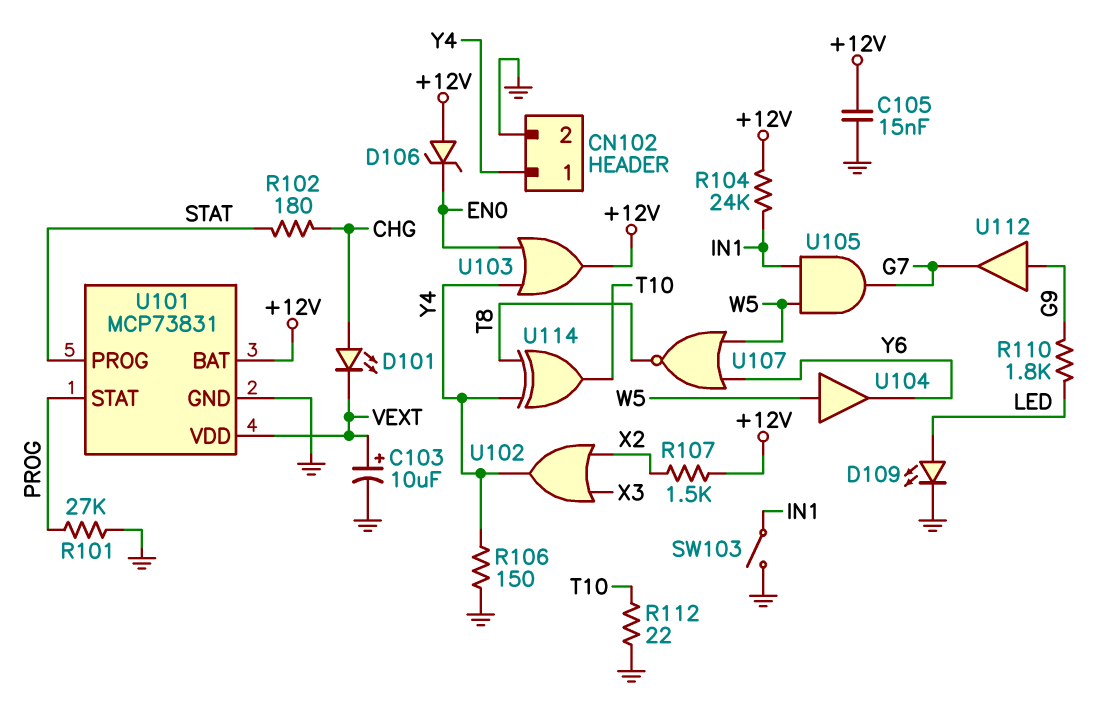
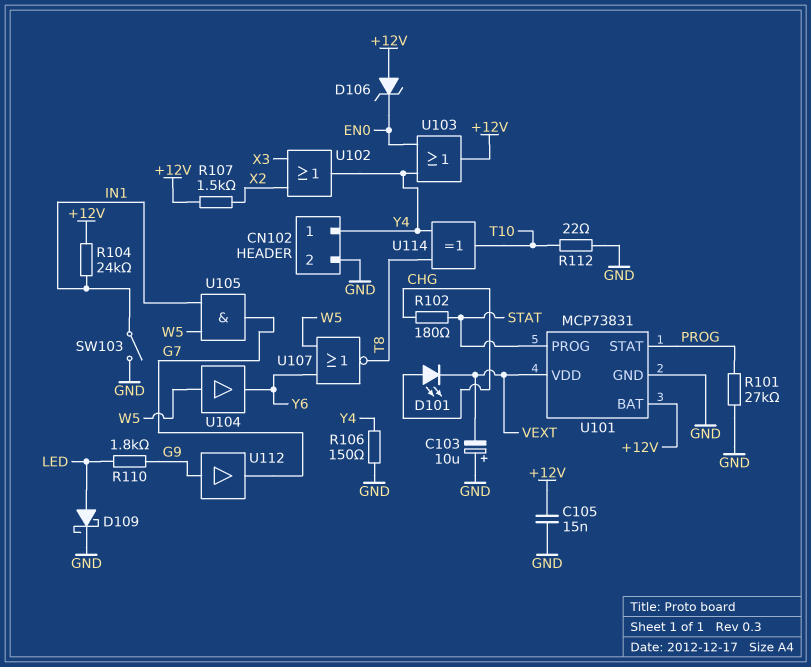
C103: 10uF (plus VEXT, minus GND) -> 10uF (plus GND, minus VEXT)
D109: LED (A LED, K GND) -> schottky (A LED, K GND)

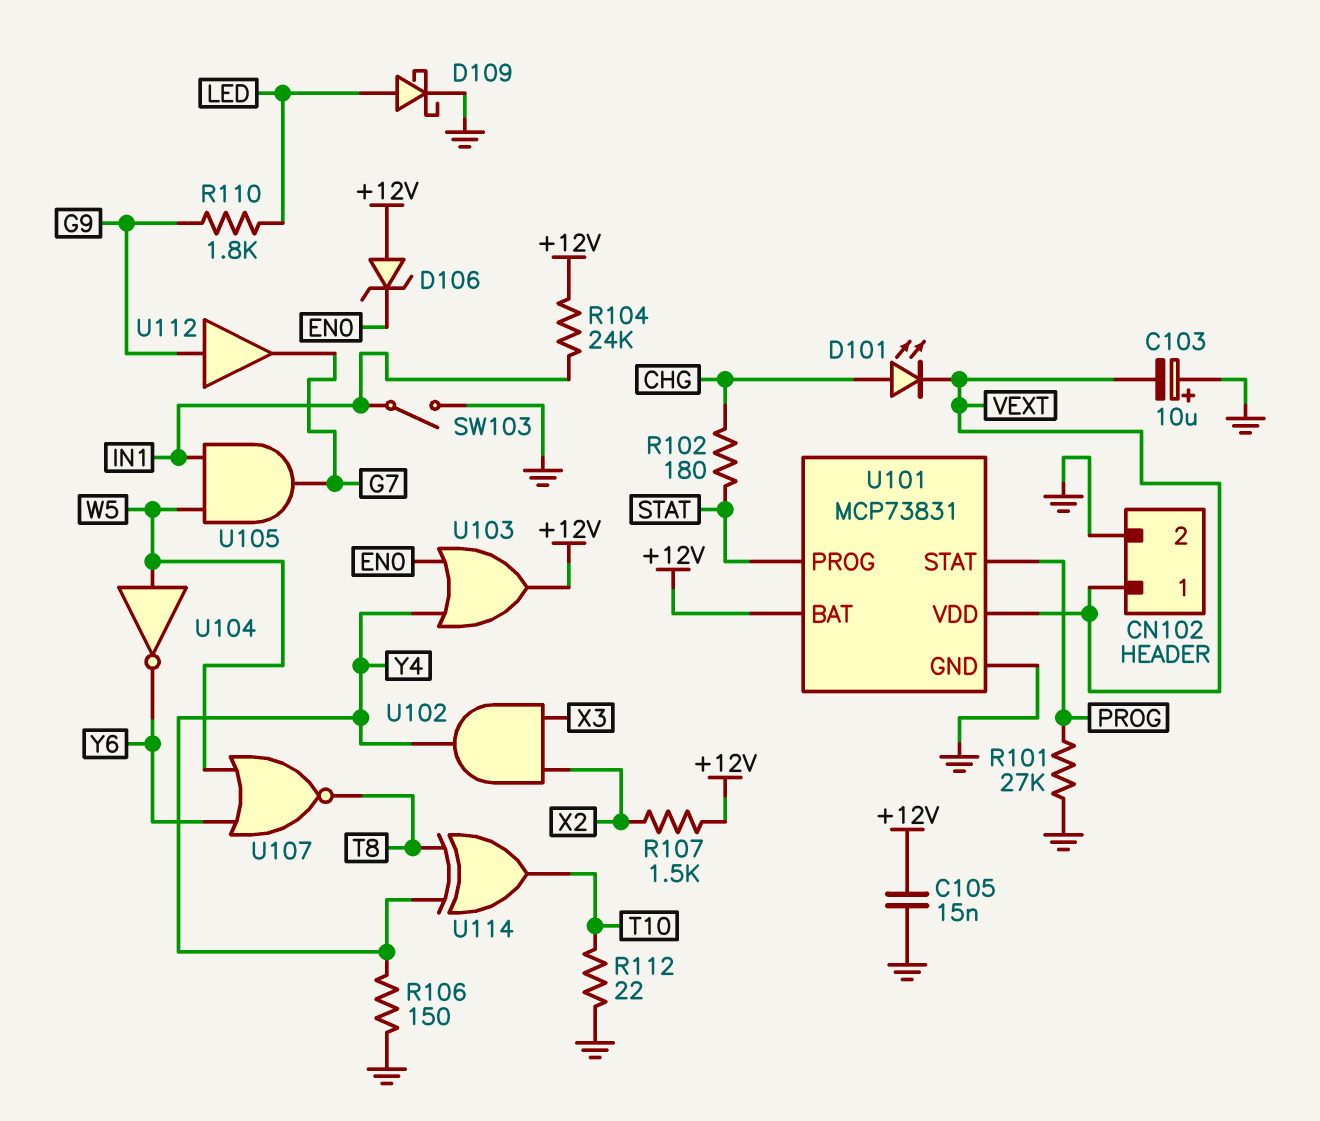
CN102 pin 1: Y4 -> VEXT
U102: OR (in X2, in X3, out Y4) -> AND (in X2, in X3, out Y4)
U104: buffer (in W5, out Y6) -> NOT (in W5, out Y6)

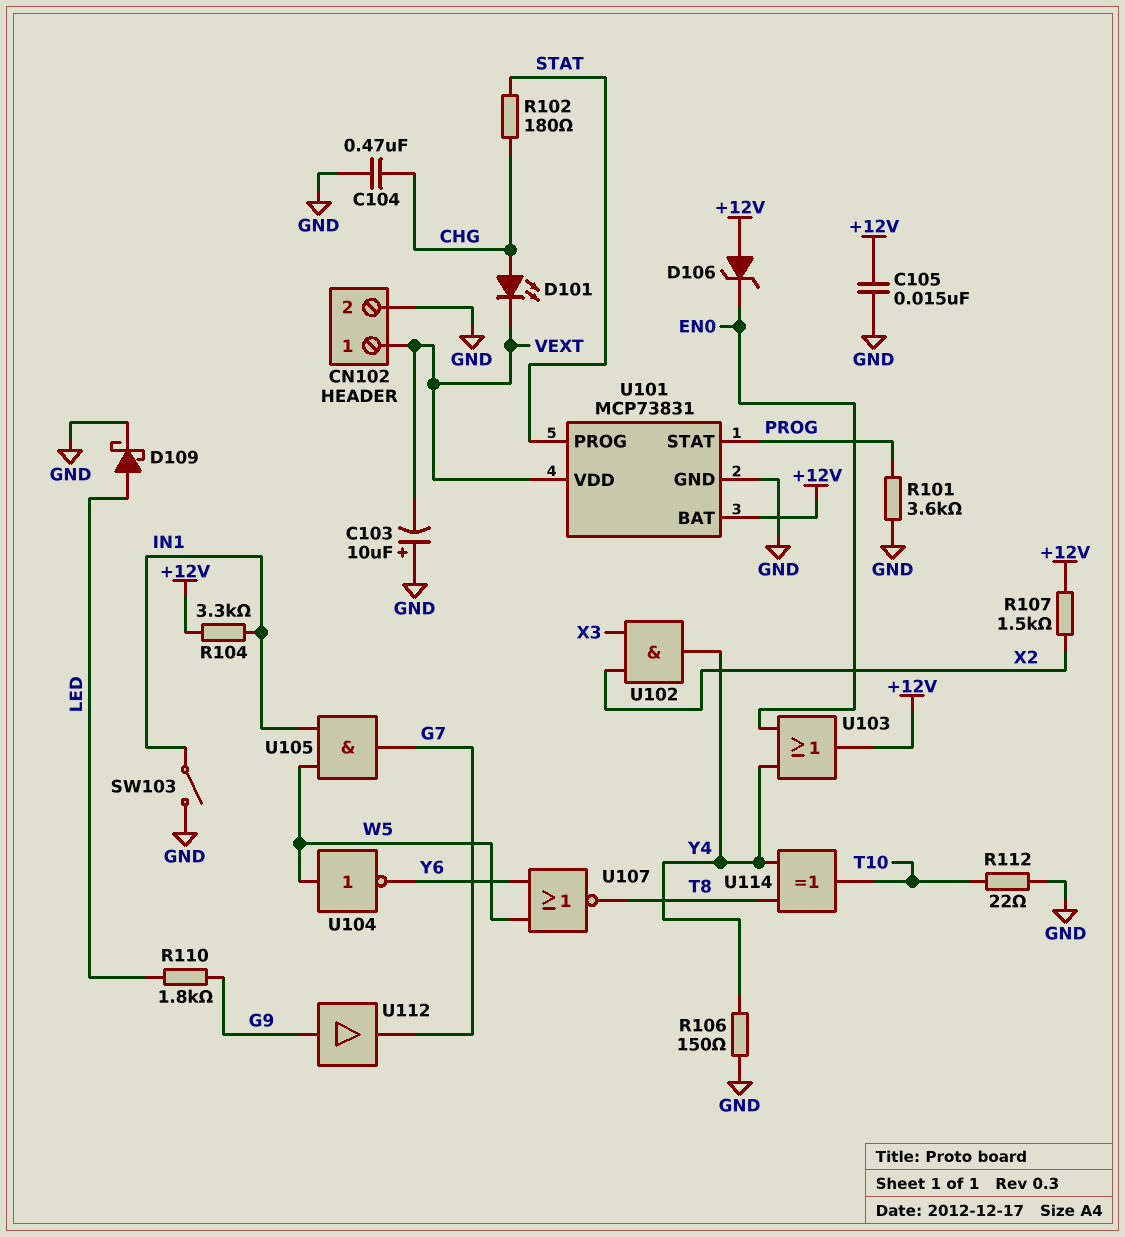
C104: none -> 470nF (CHG, GND)
R101: 27k (GND, PROG) -> 3.6k (GND, PROG)
R104: 24k (+12V, IN1) -> 3.3k (+12V, IN1)

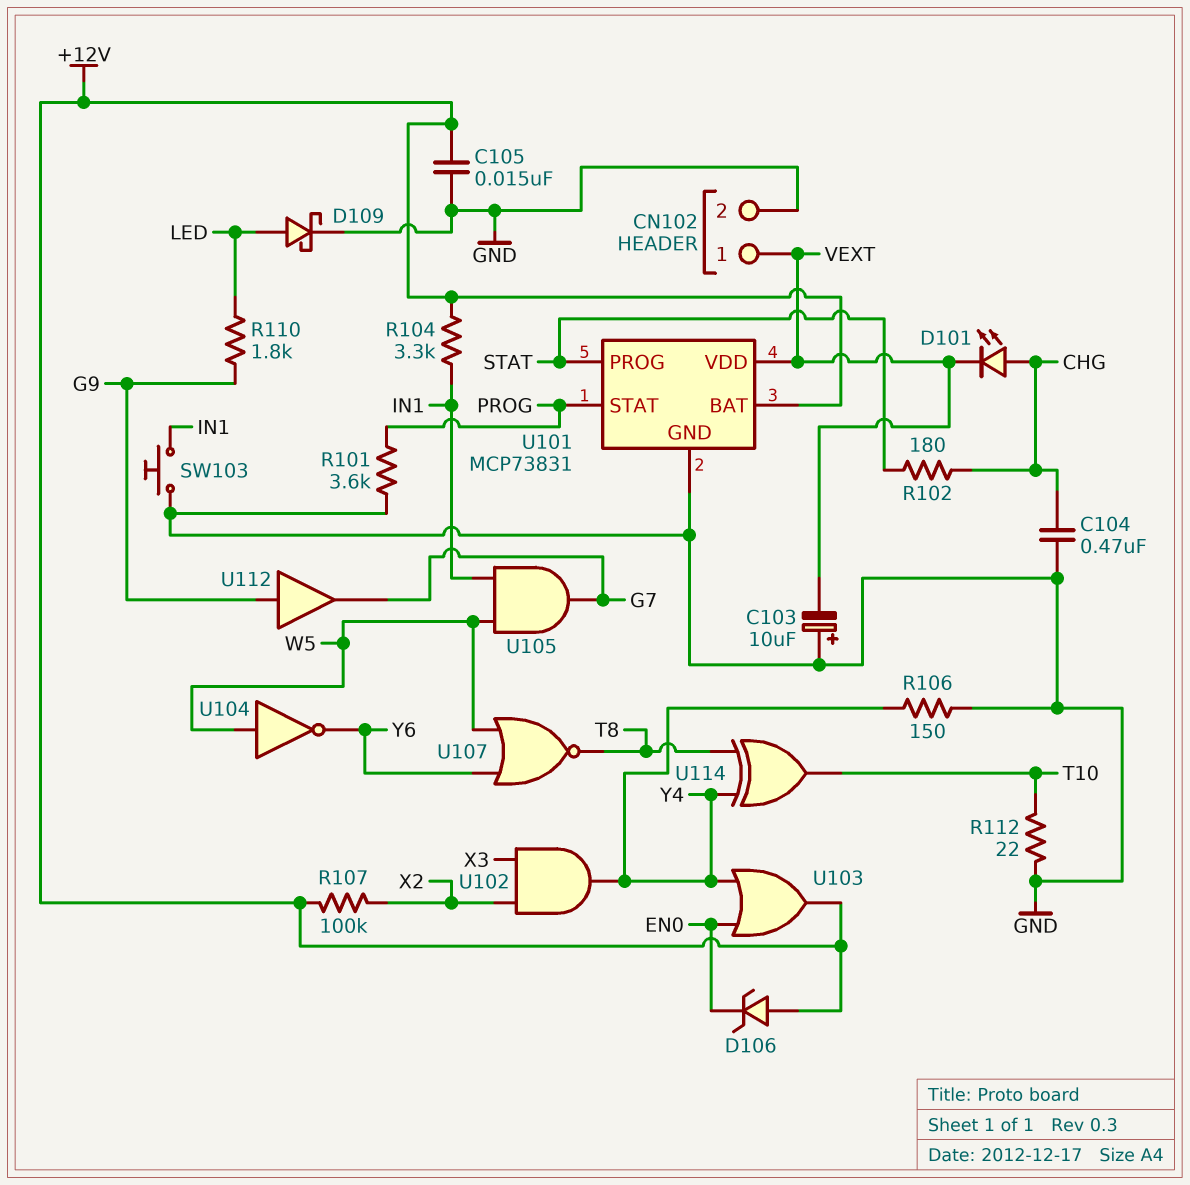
R107: 1.5k (+12V, X2) -> 100k (+12V, X2)
SW103: switch (GND, IN1) -> button (GND, IN1)

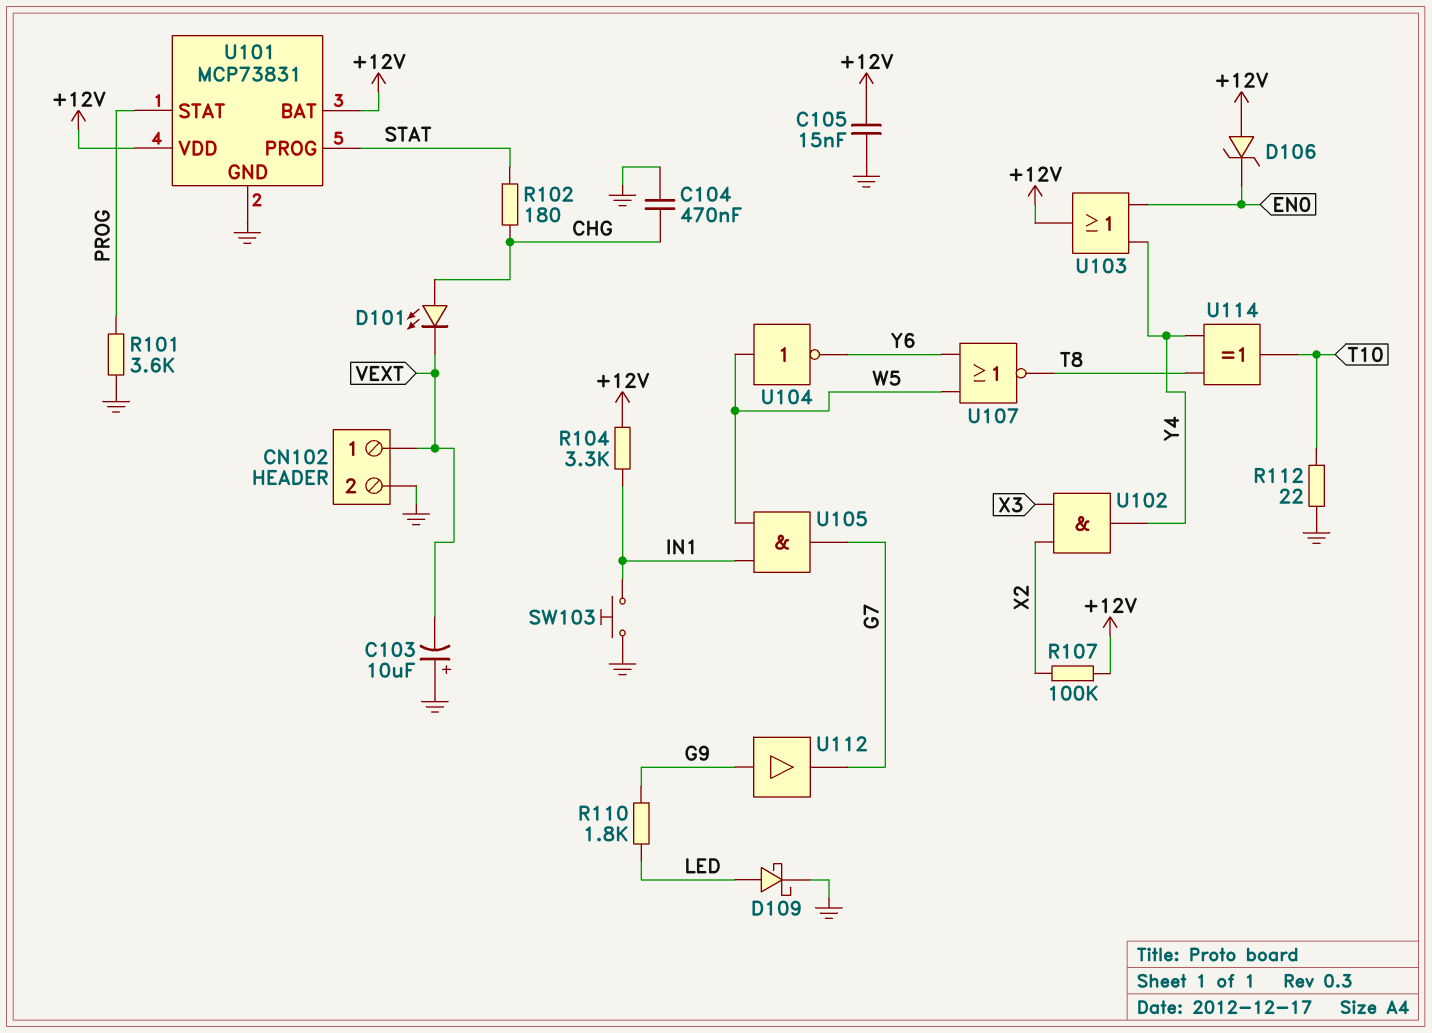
R106: 150 (GND, Y4) -> none
U101 pin VDD: VEXT -> +12V

